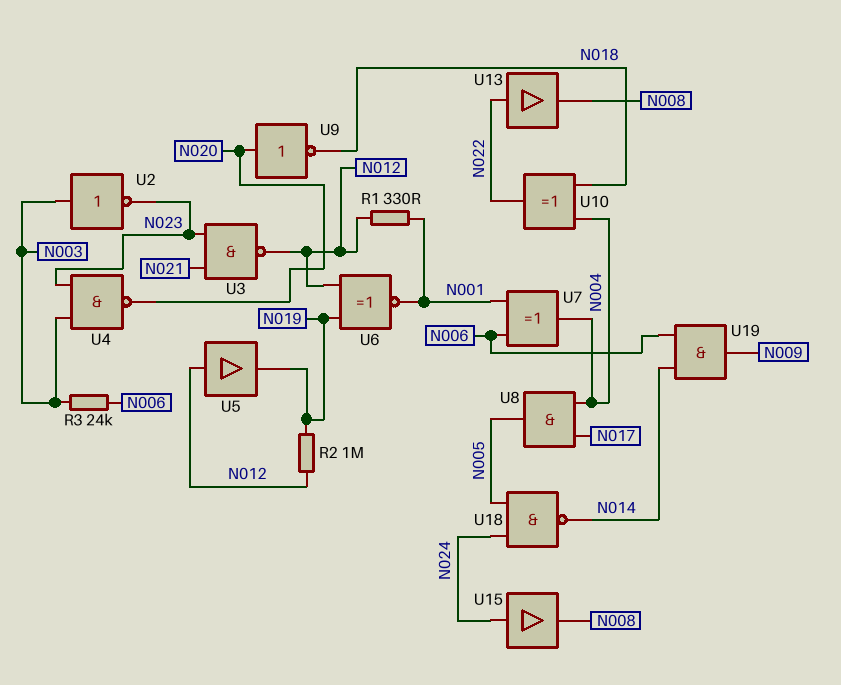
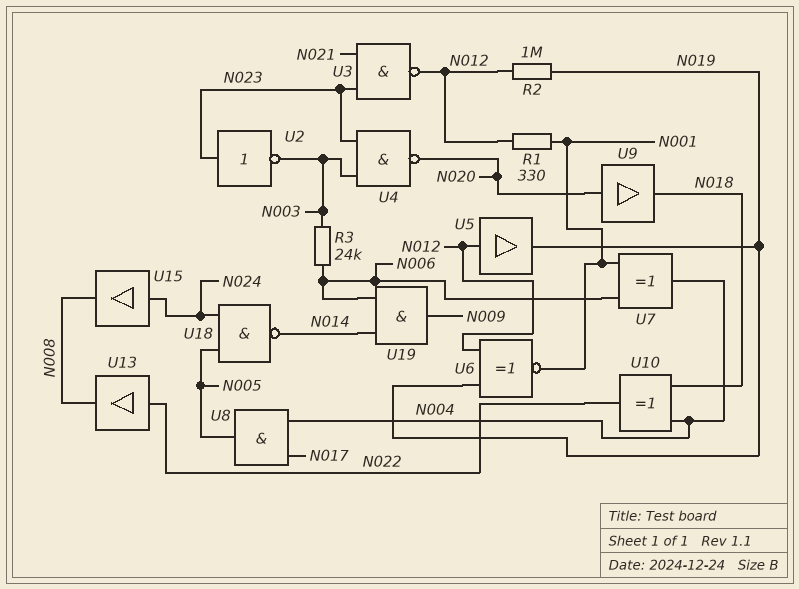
U2: NOT (in N003, out N023) -> NOT (in N023, out N003)
U9: NOT (in N020, out N018) -> buffer (in N020, out N018)

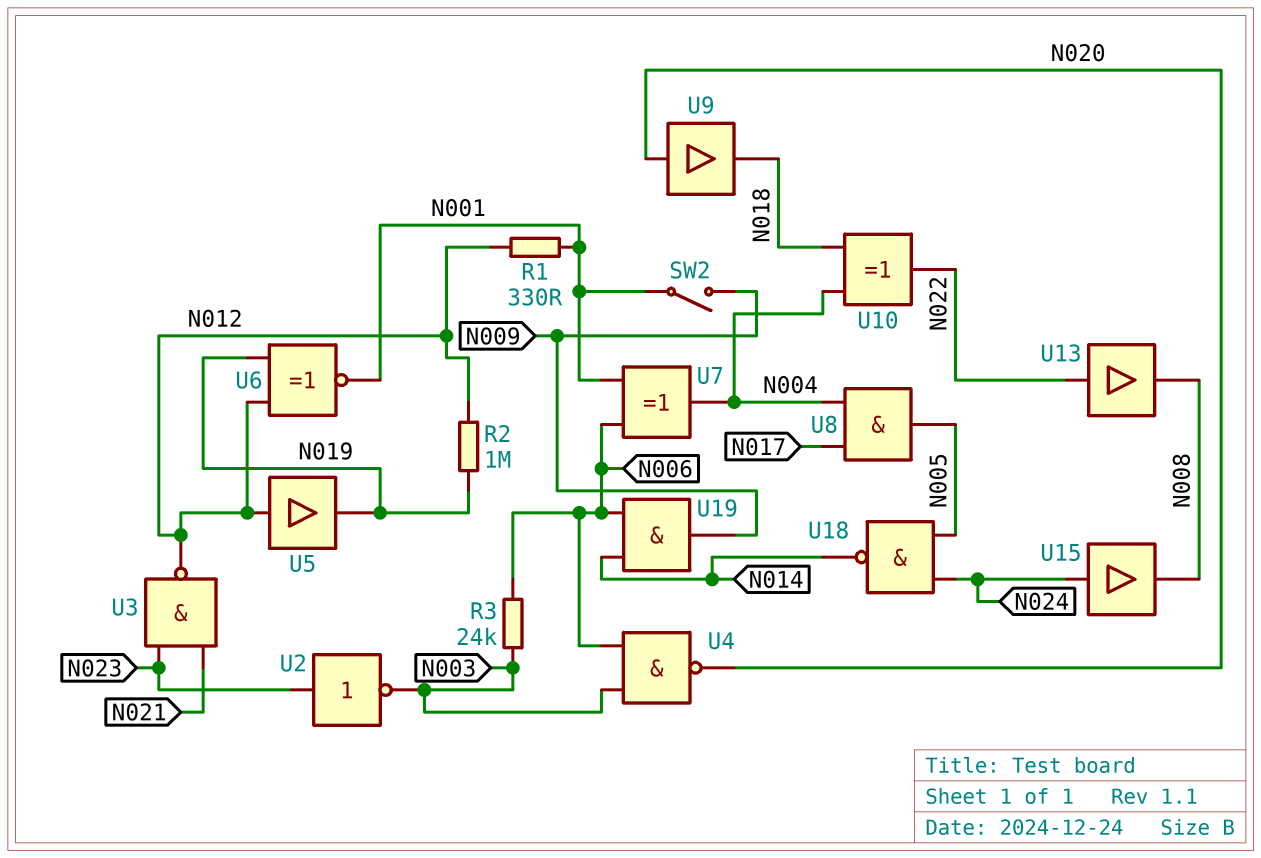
SW2: none -> switch (N001, N009)
U4: NAND (in N003, in N023, out N020) -> NAND (in N003, in N006, out N020)

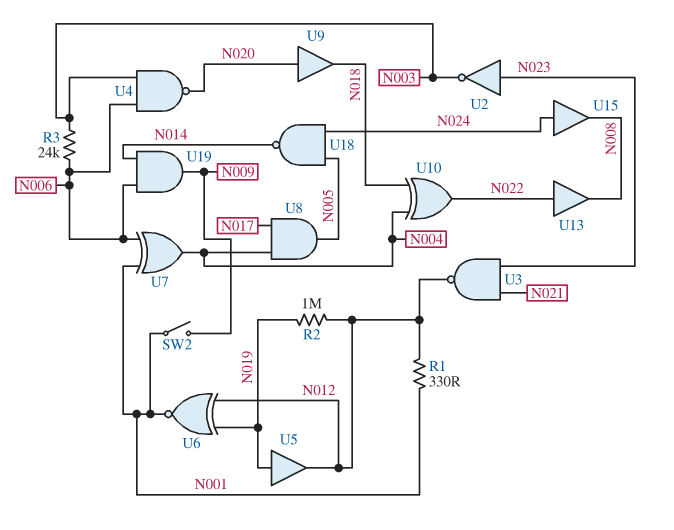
U5: buffer (in N012, out N019) -> buffer (in N019, out N012)

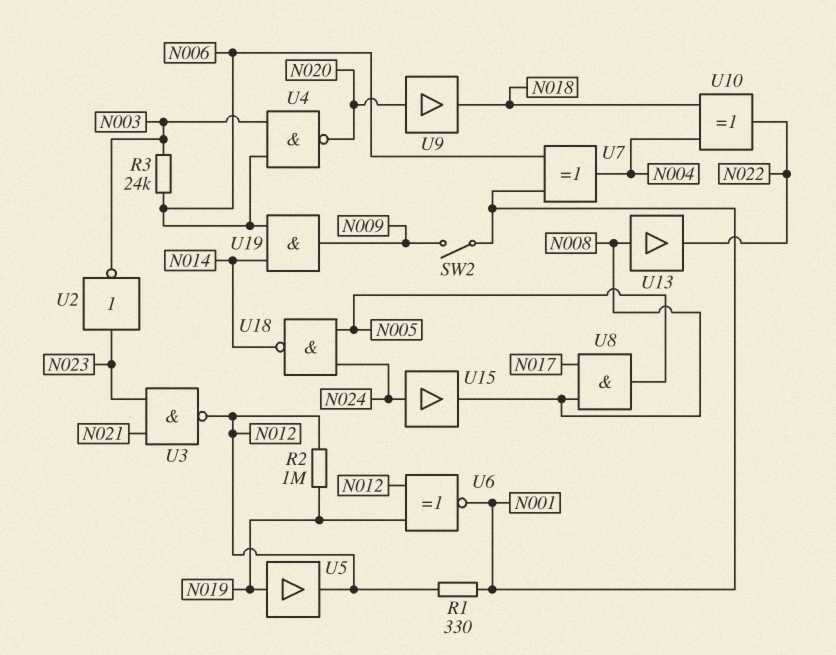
U8: AND (in N004, in N017, out N005) -> AND (in N008, in N017, out N005)
U13: buffer (in N022, out N008) -> buffer (in N008, out N022)

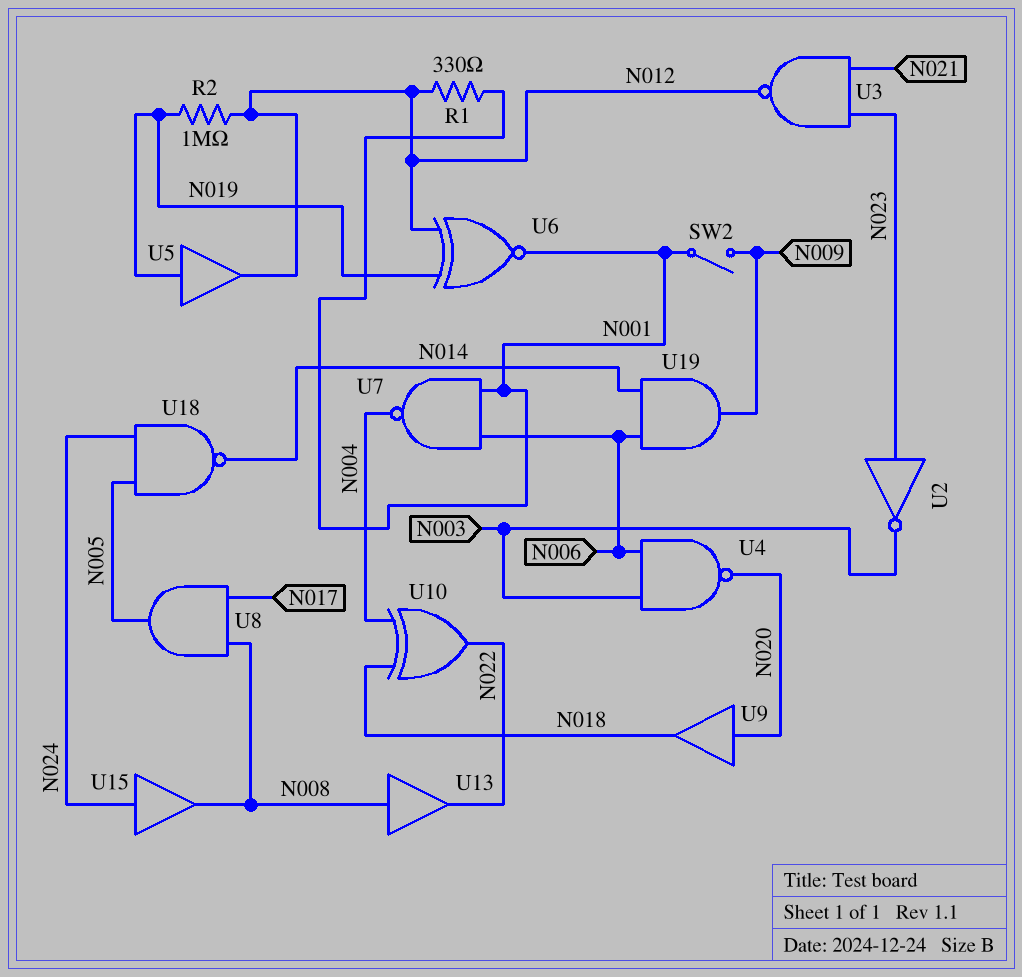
R3: 24k (N003, N006) -> none
U7: XOR (in N001, in N006, out N004) -> NAND (in N001, in N006, out N004)

